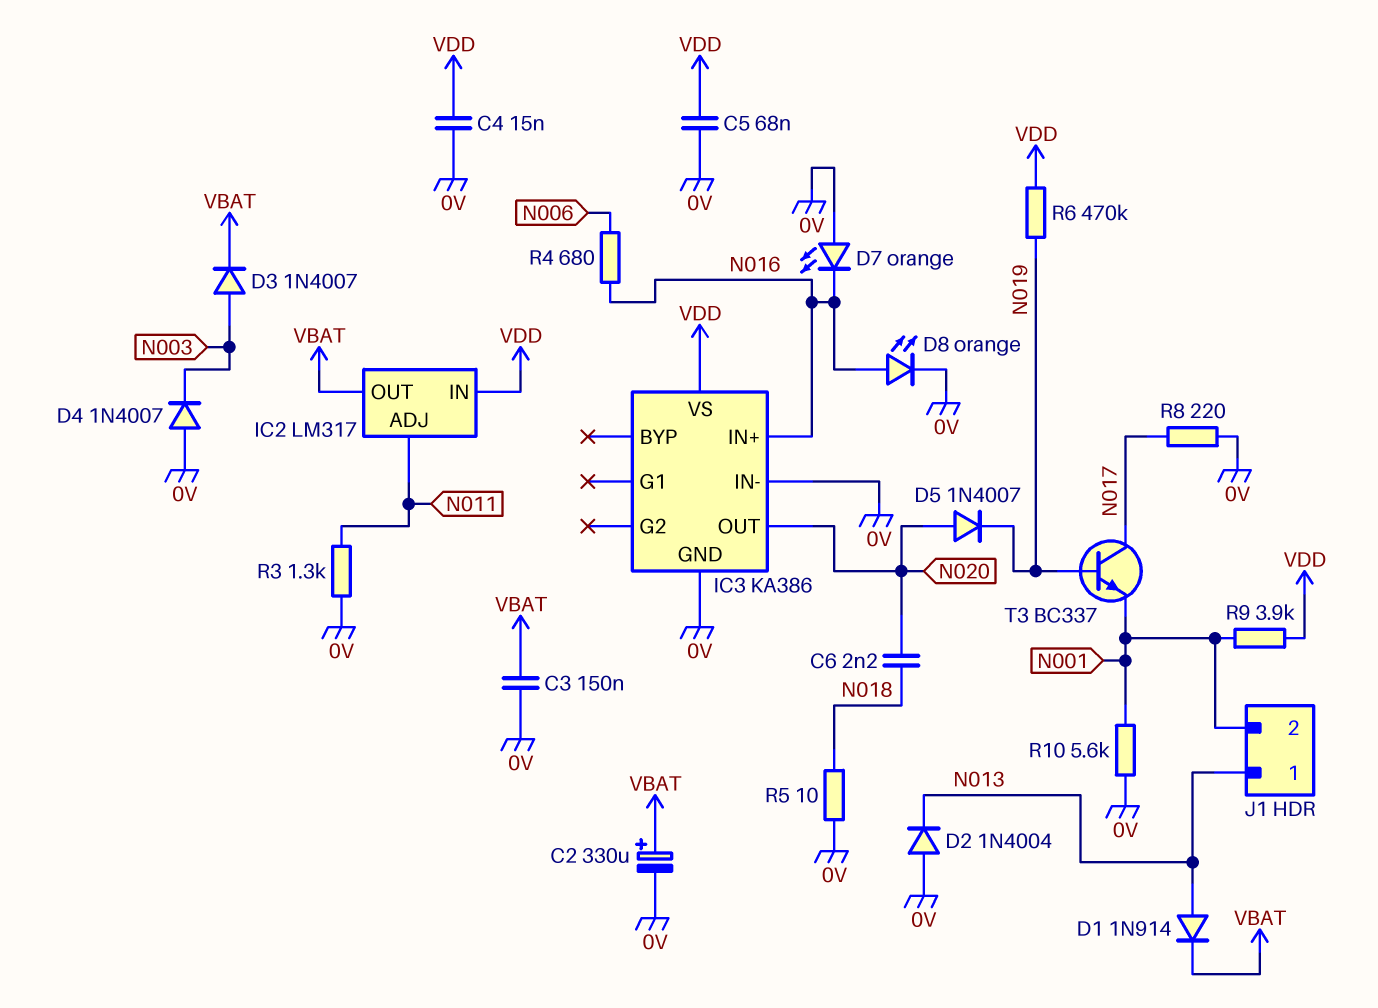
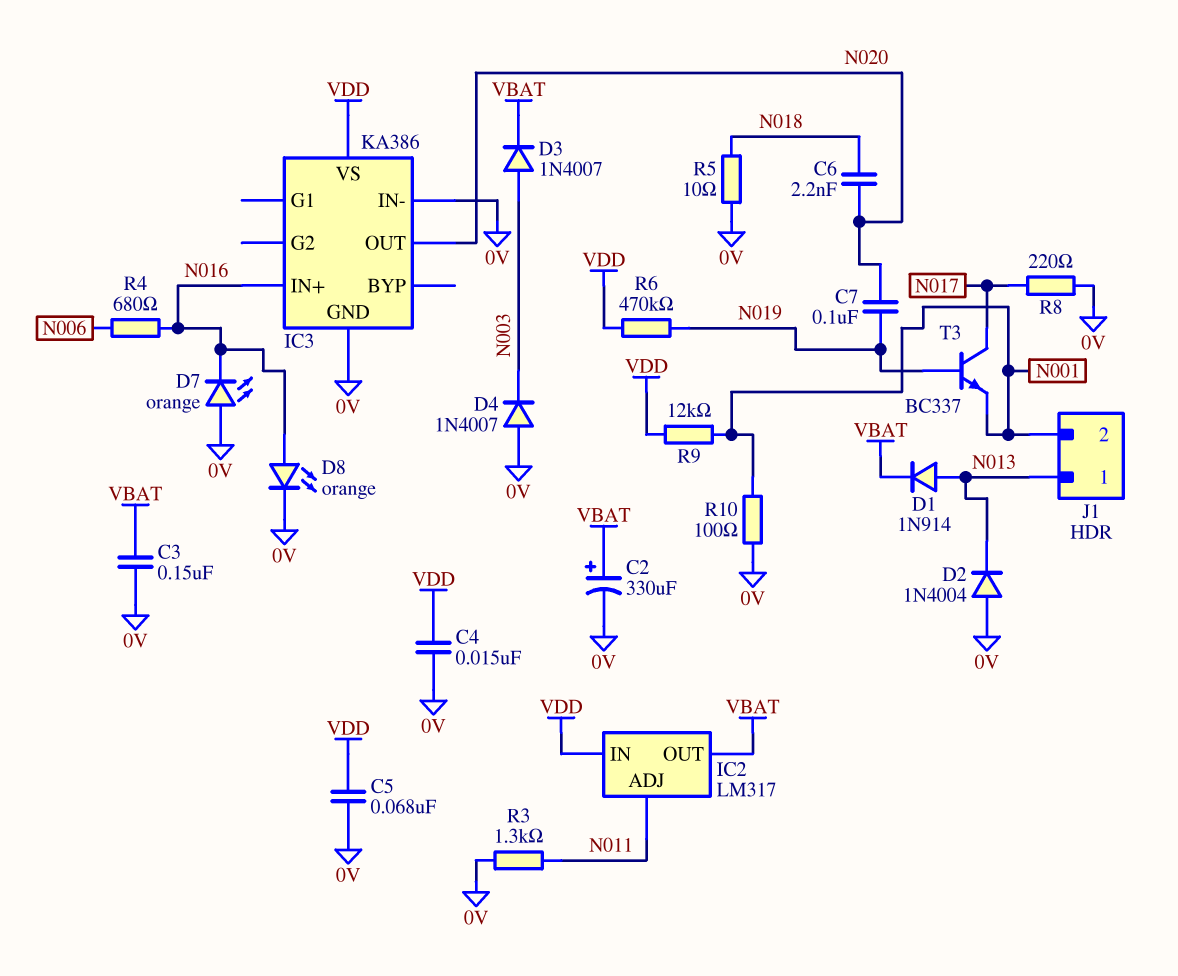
C7: none -> 100nF (N019, N020)
D5: diode 1N4007 (A N020, K N019) -> none
R9: 3.9k (N001, VDD) -> 12k (N001, VDD)
R10: 5.6k (0V, N001) -> 100 (0V, N001)

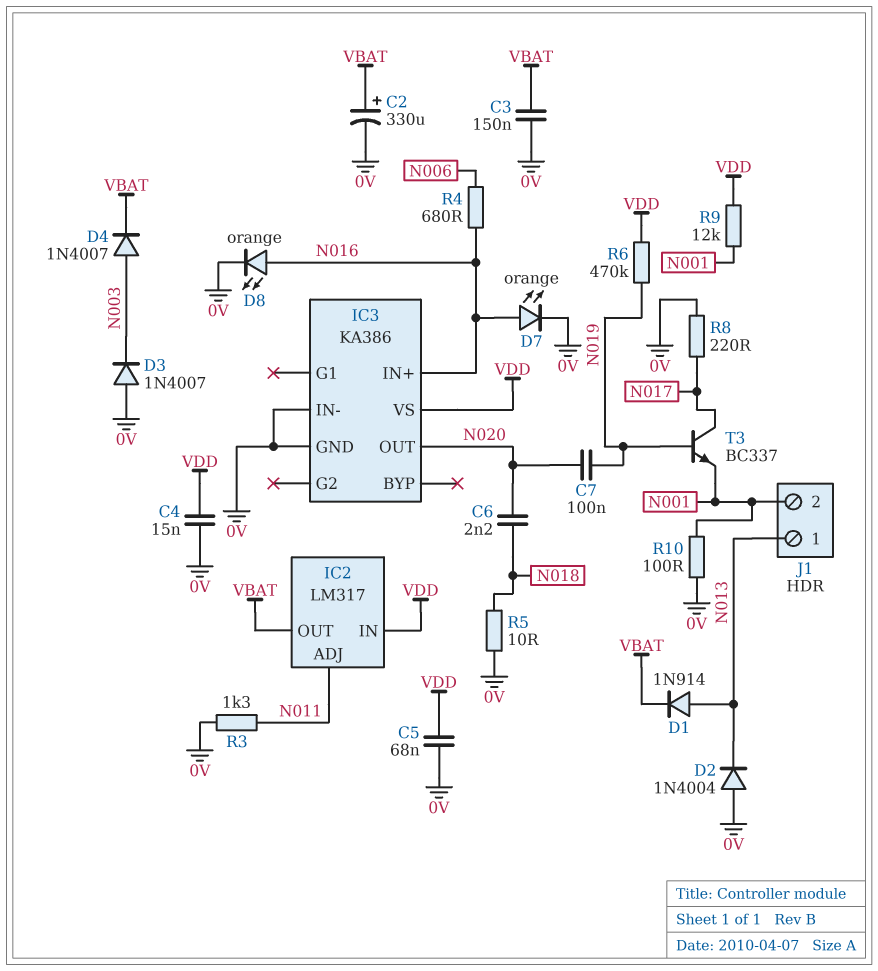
D3: diode 1N4007 (A N003, K VBAT) -> diode 1N4007 (A 0V, K N003)
D4: diode 1N4007 (A 0V, K N003) -> diode 1N4007 (A N003, K VBAT)
D7: LED orange (A 0V, K N016) -> LED orange (A N016, K 0V)

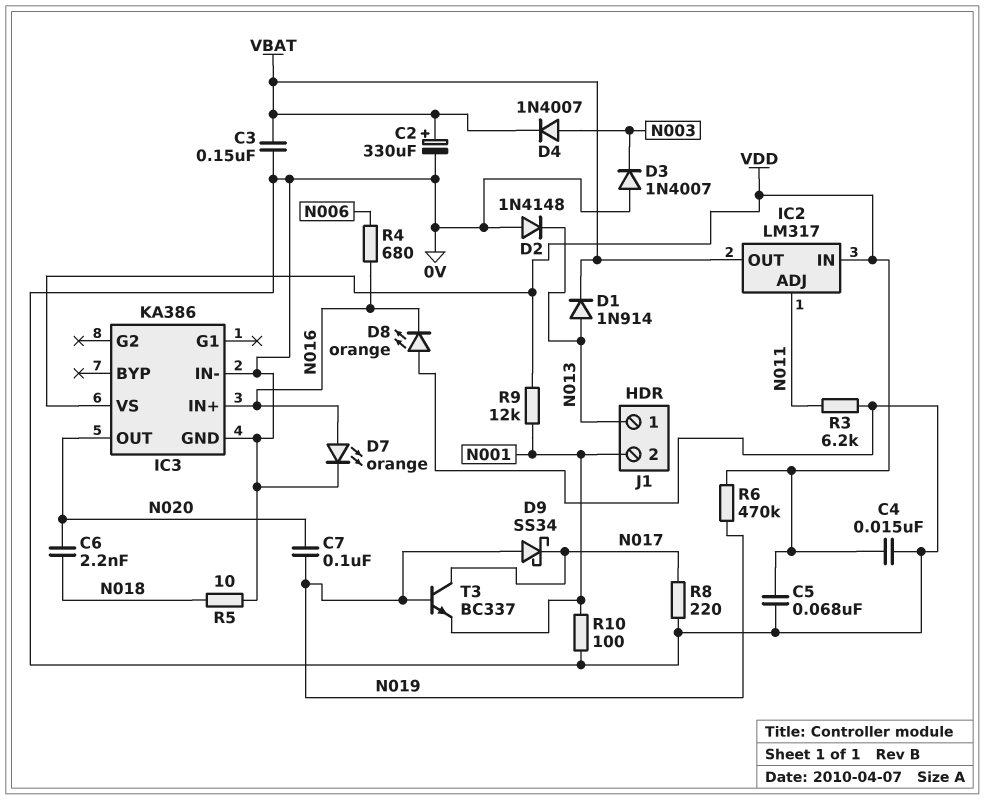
D2: diode 1N4004 (A 0V, K N013) -> diode 1N4148 (A 0V, K N013)
D8: LED orange (A N016, K 0V) -> LED orange (A 0V, K N016)
D9: none -> schottky SS34 (A N019, K N017)
R3: 1.3k (0V, N011) -> 6.2k (0V, N011)

